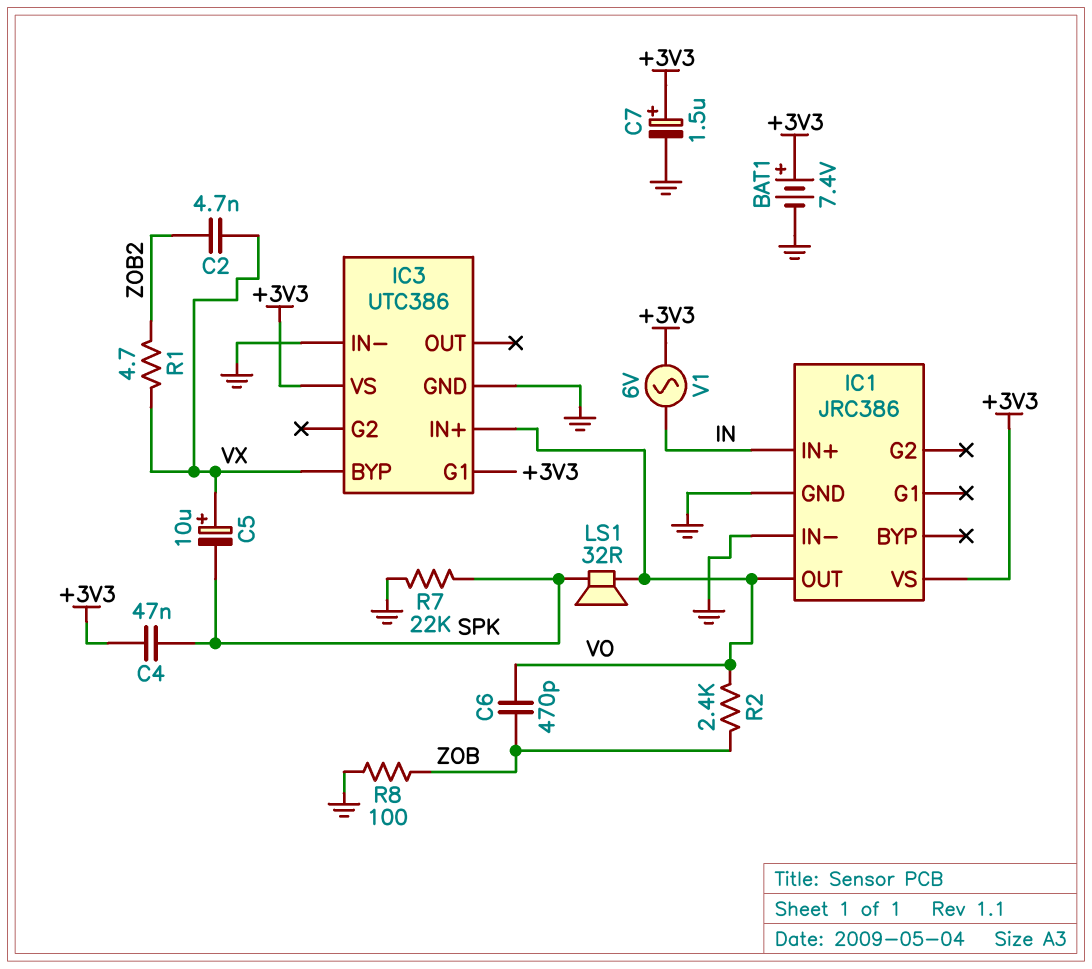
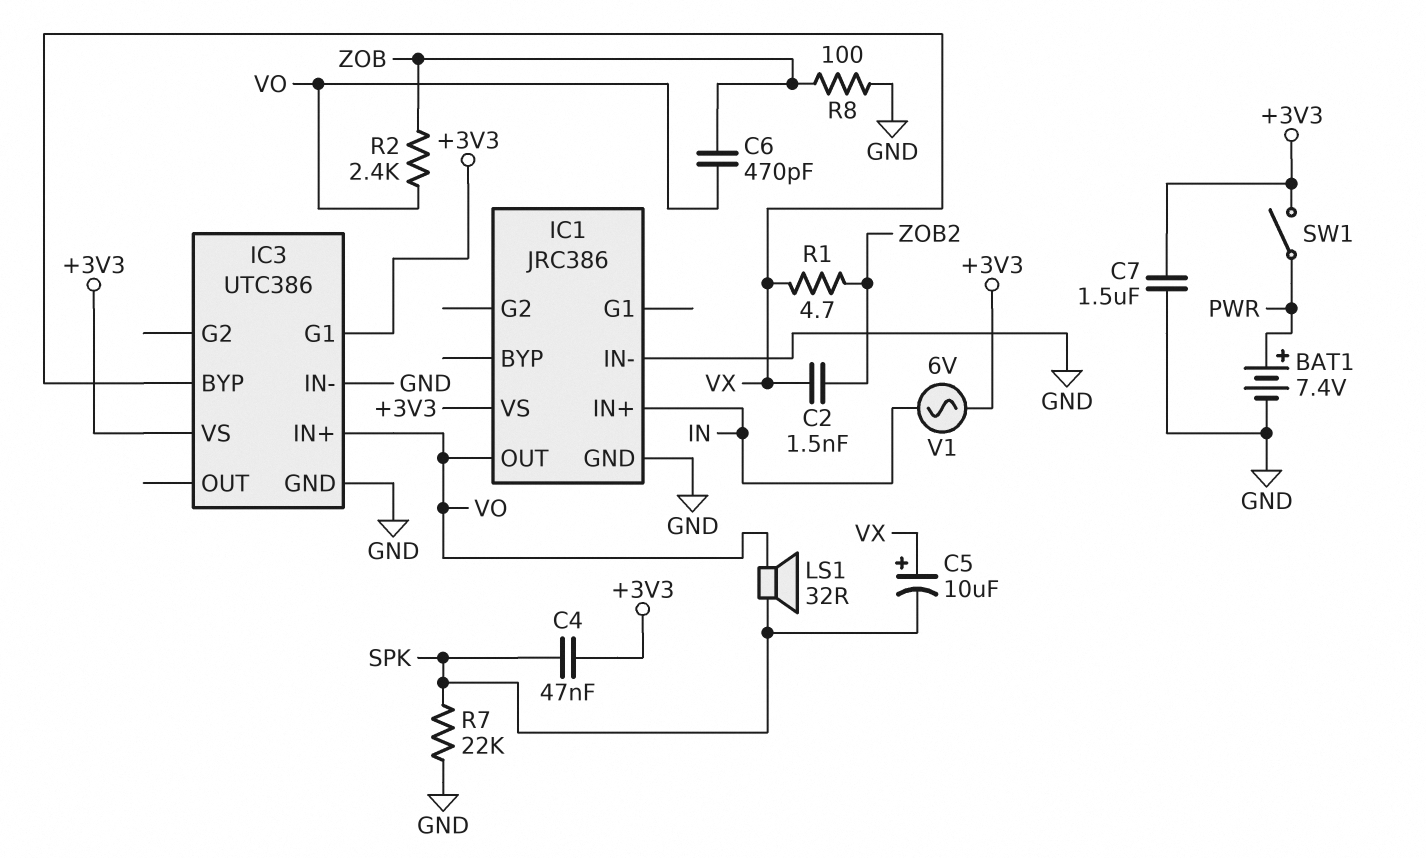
BAT1: 7.4V (plus +3V3, minus GND) -> 7.4V (plus PWR, minus GND)
C2: 4.7nF (VX, ZOB2) -> 1.5nF (VX, ZOB2)
C7: 1.5uF (plus +3V3, minus GND) -> 1.5uF (+3V3, GND)
SW1: none -> switch (+3V3, PWR)

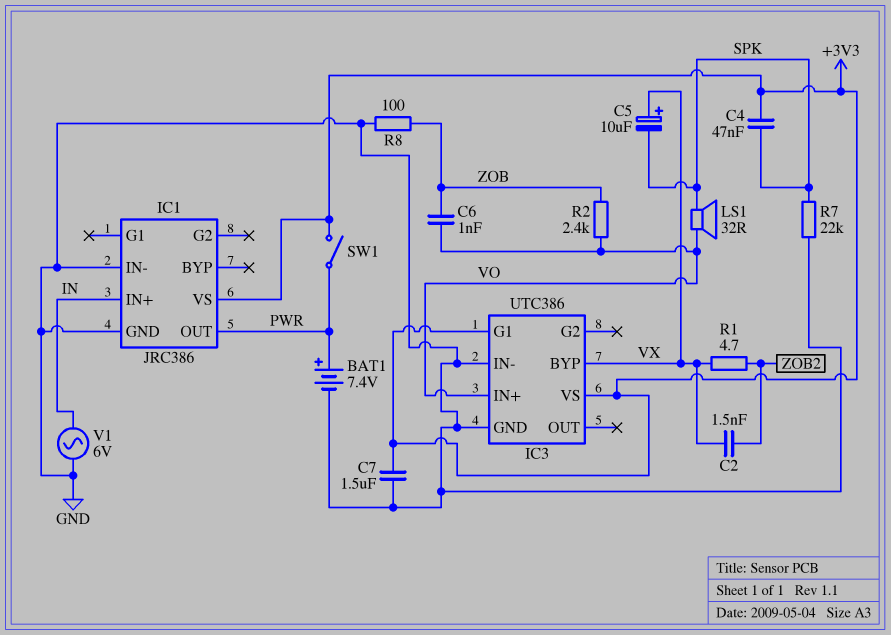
C6: 470pF (VO, ZOB) -> 1nF (VO, ZOB)
IC1 pin OUT: VO -> PWR
V1: AC 6V (+3V3, IN) -> AC 6V (GND, IN)

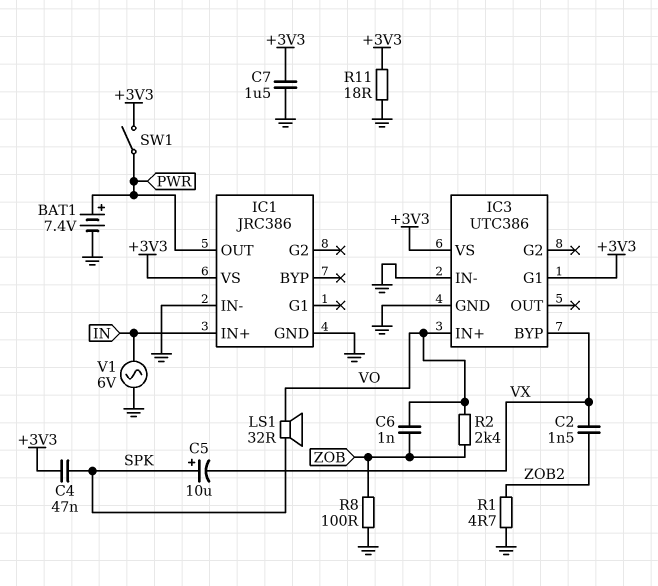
C5: 10uF (plus VX, minus SPK) -> 10uF (plus SPK, minus VX)
R1: 4.7 (VX, ZOB2) -> 4.7 (GND, ZOB2)
R7: 22k (GND, SPK) -> none
R11: none -> 18 (+3V3, GND)

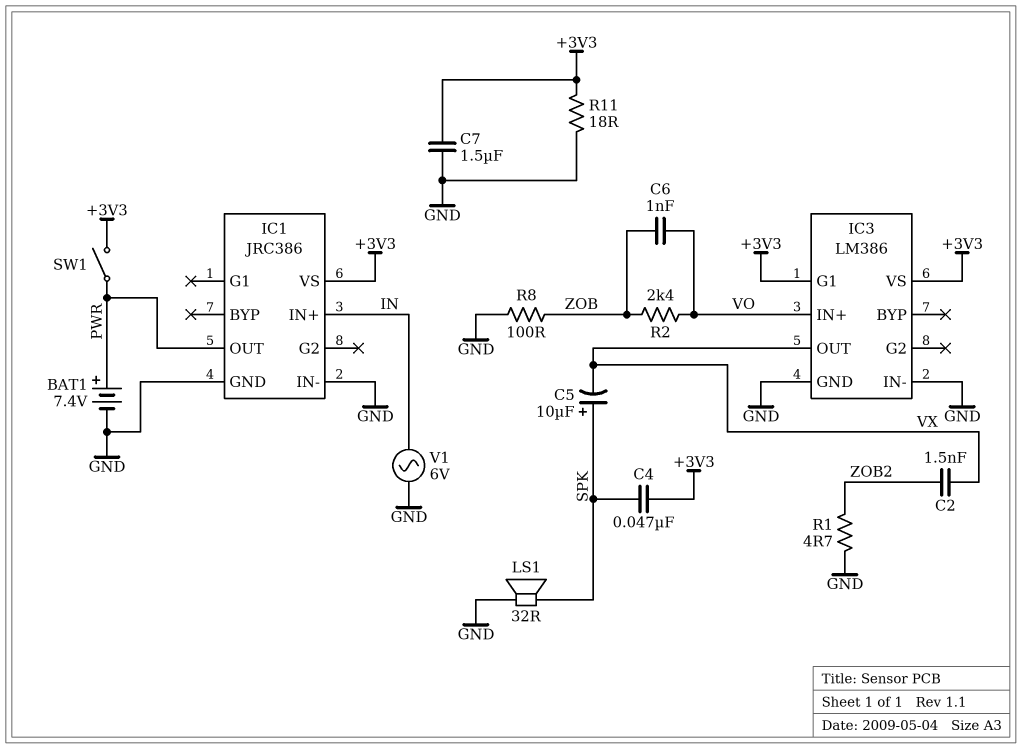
IC3: UTC386 -> LM386
IC3 pin BYP: VX -> none
IC3 pin OUT: none -> VX
LS1: speaker 32R (SPK, VO) -> speaker 32R (GND, SPK)

